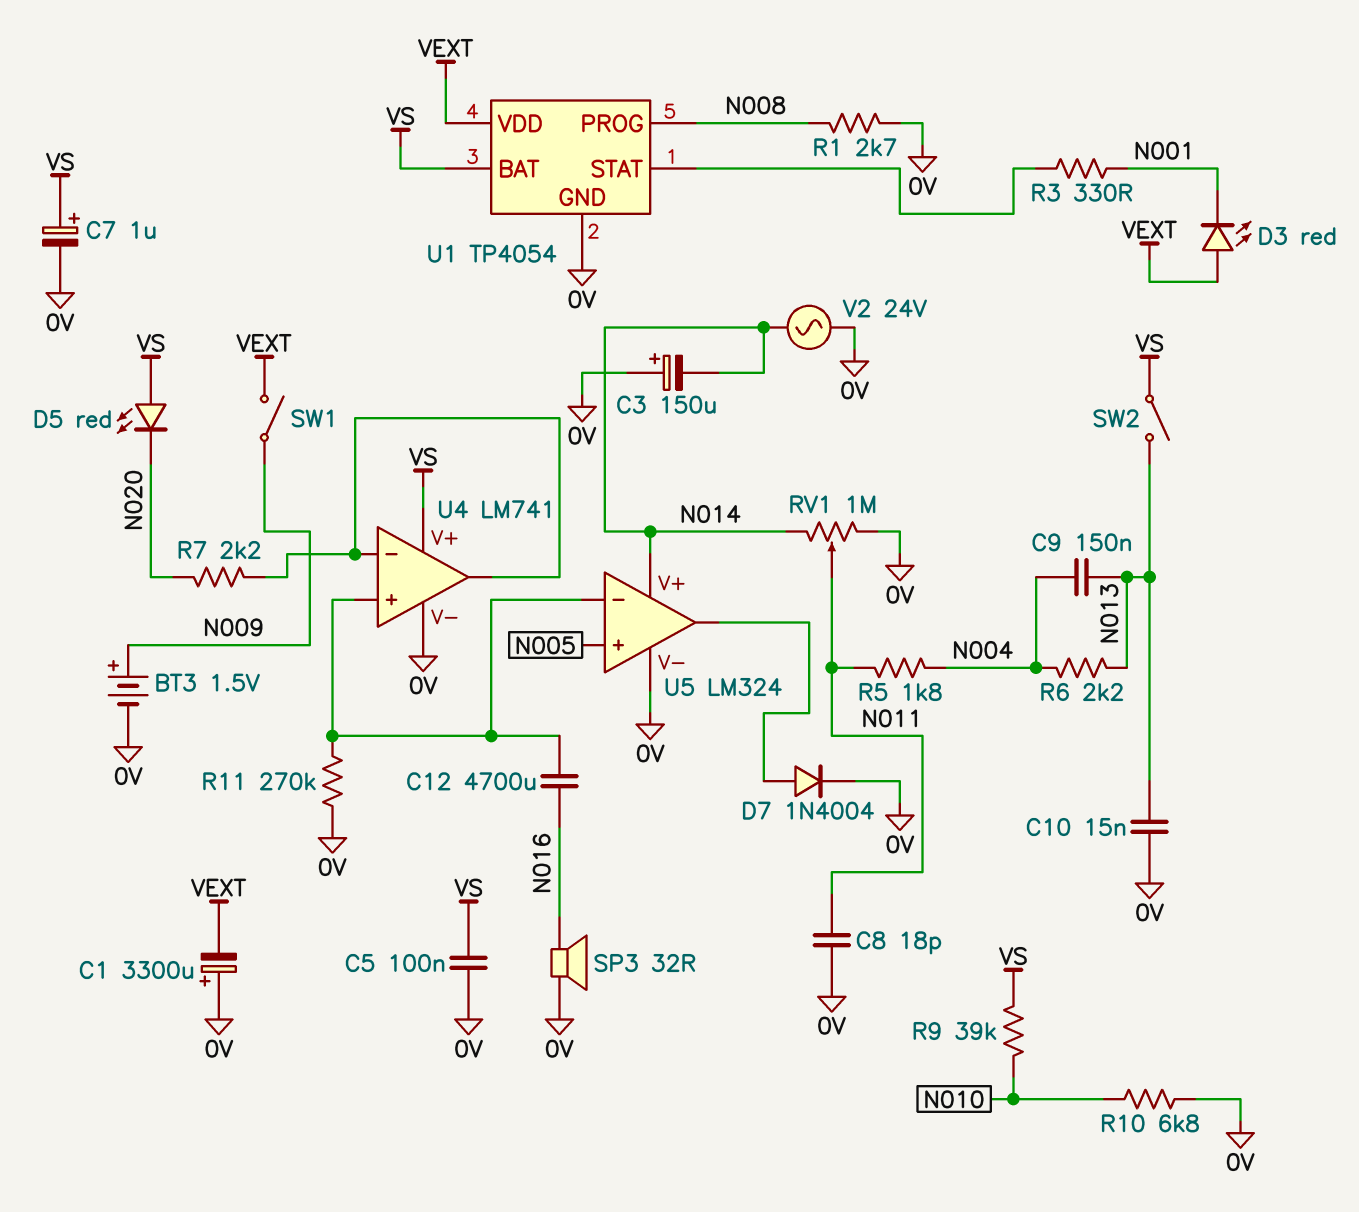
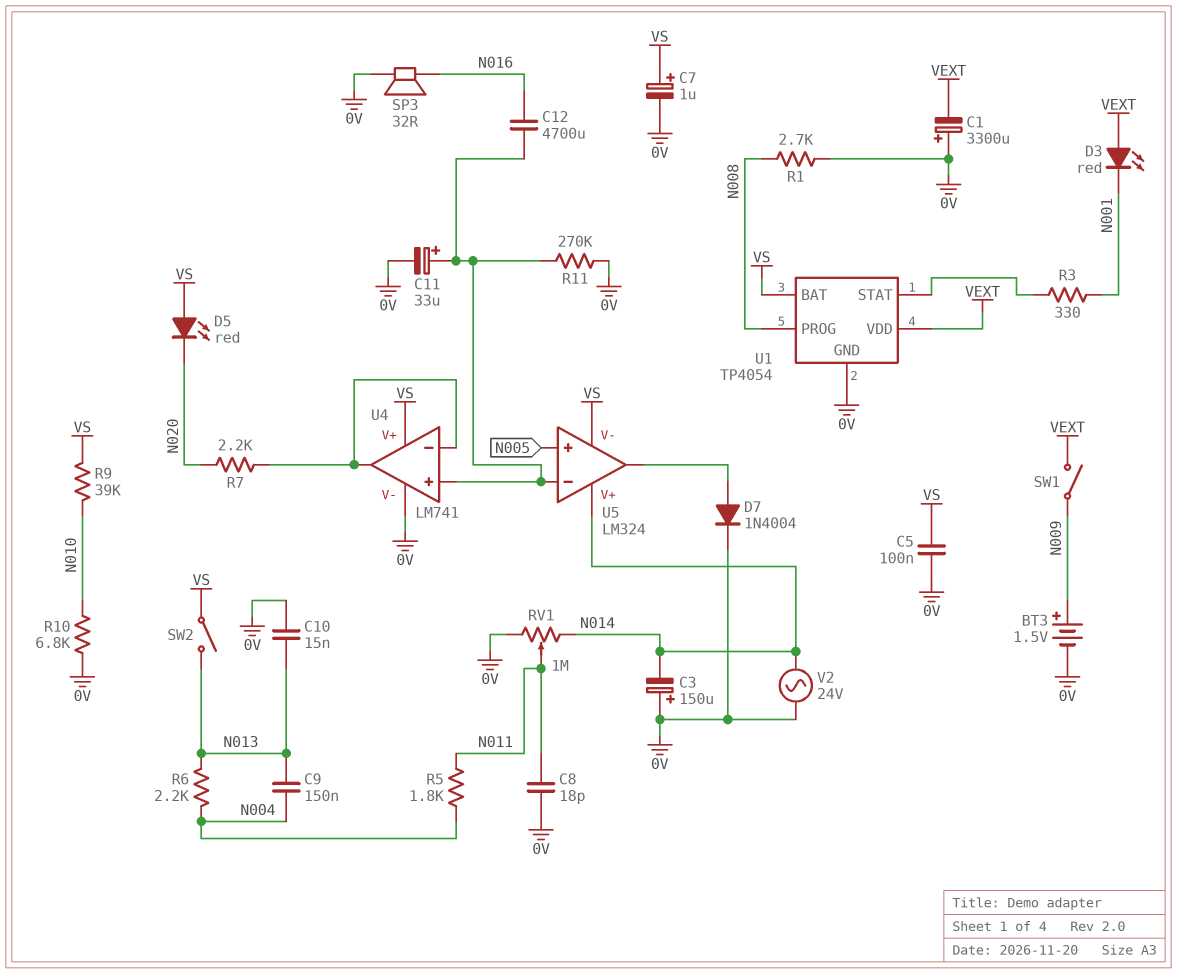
C11: none -> 33uF (plus U4/in+, minus 0V)
U5 pin V-: 0V -> VS

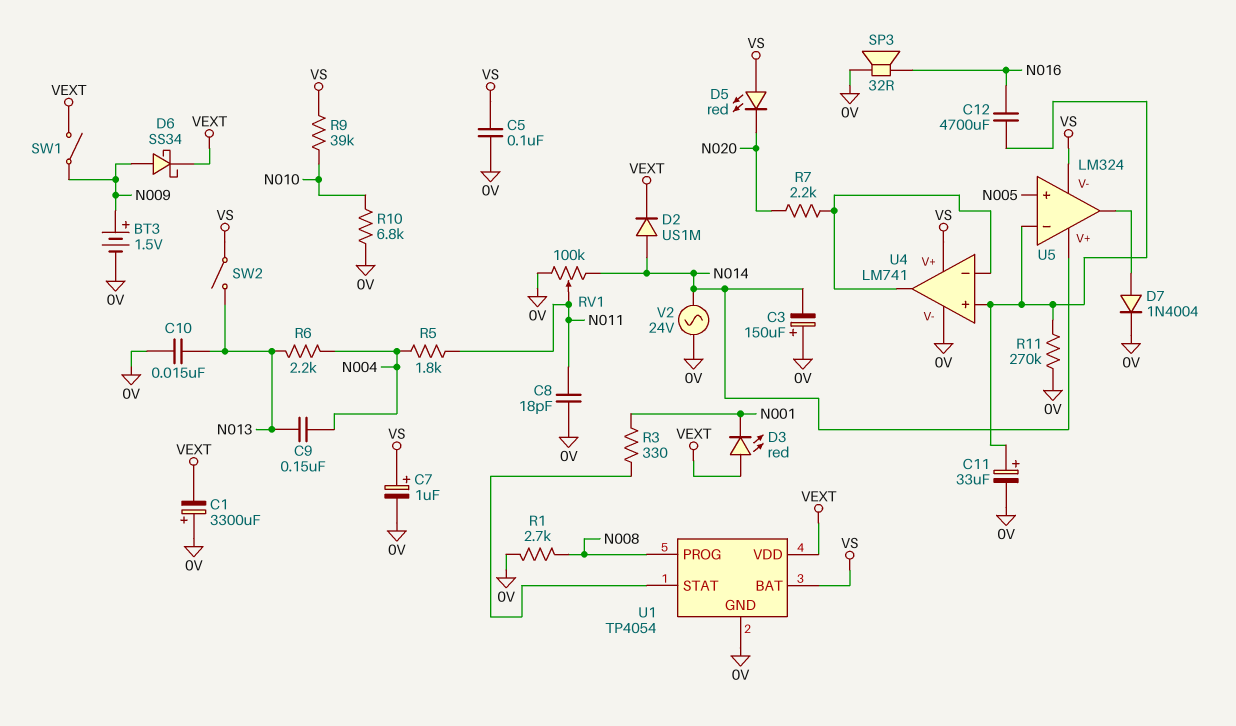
D2: none -> diode US1M (A N014, K VEXT)
D6: none -> schottky SS34 (A N009, K VEXT)
RV1: 1M (0V, N014, wiper N011) -> 100k (0V, N014, wiper N011)

